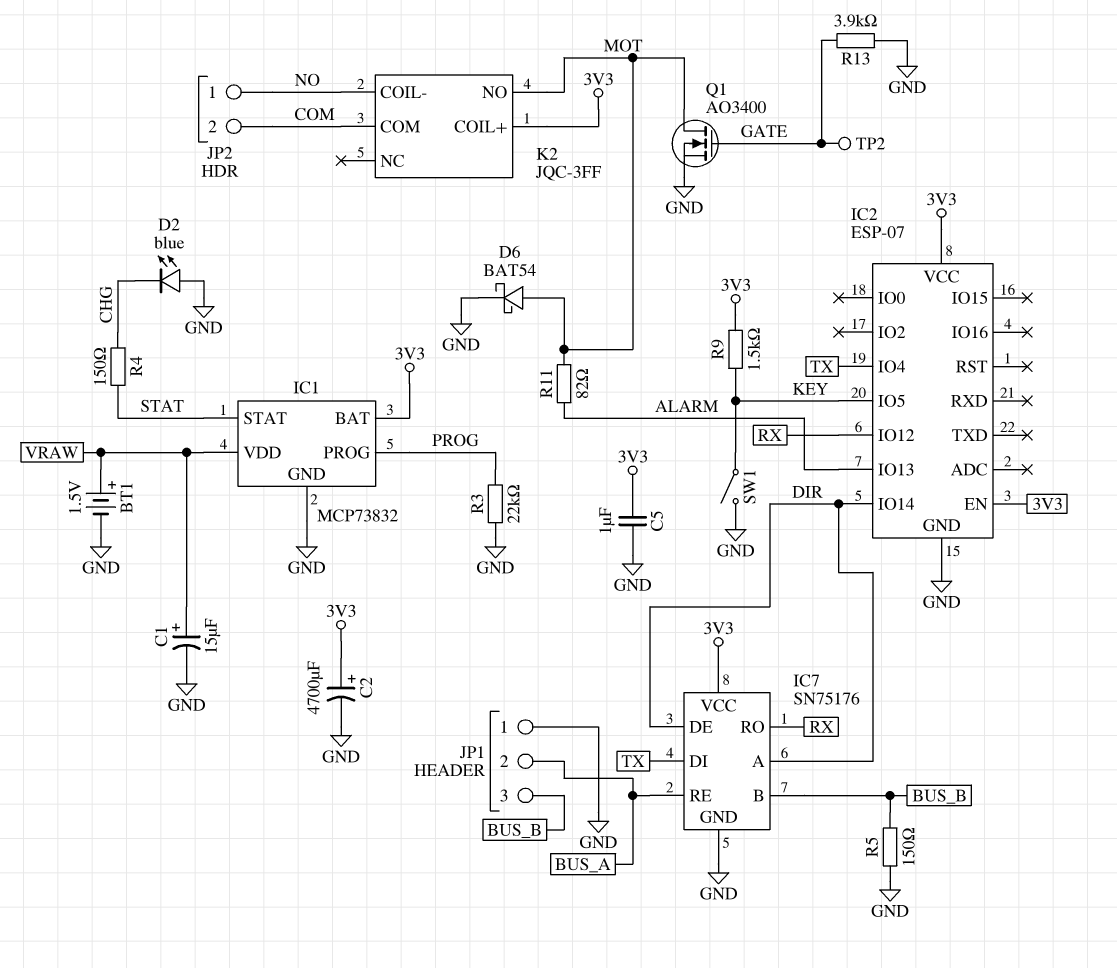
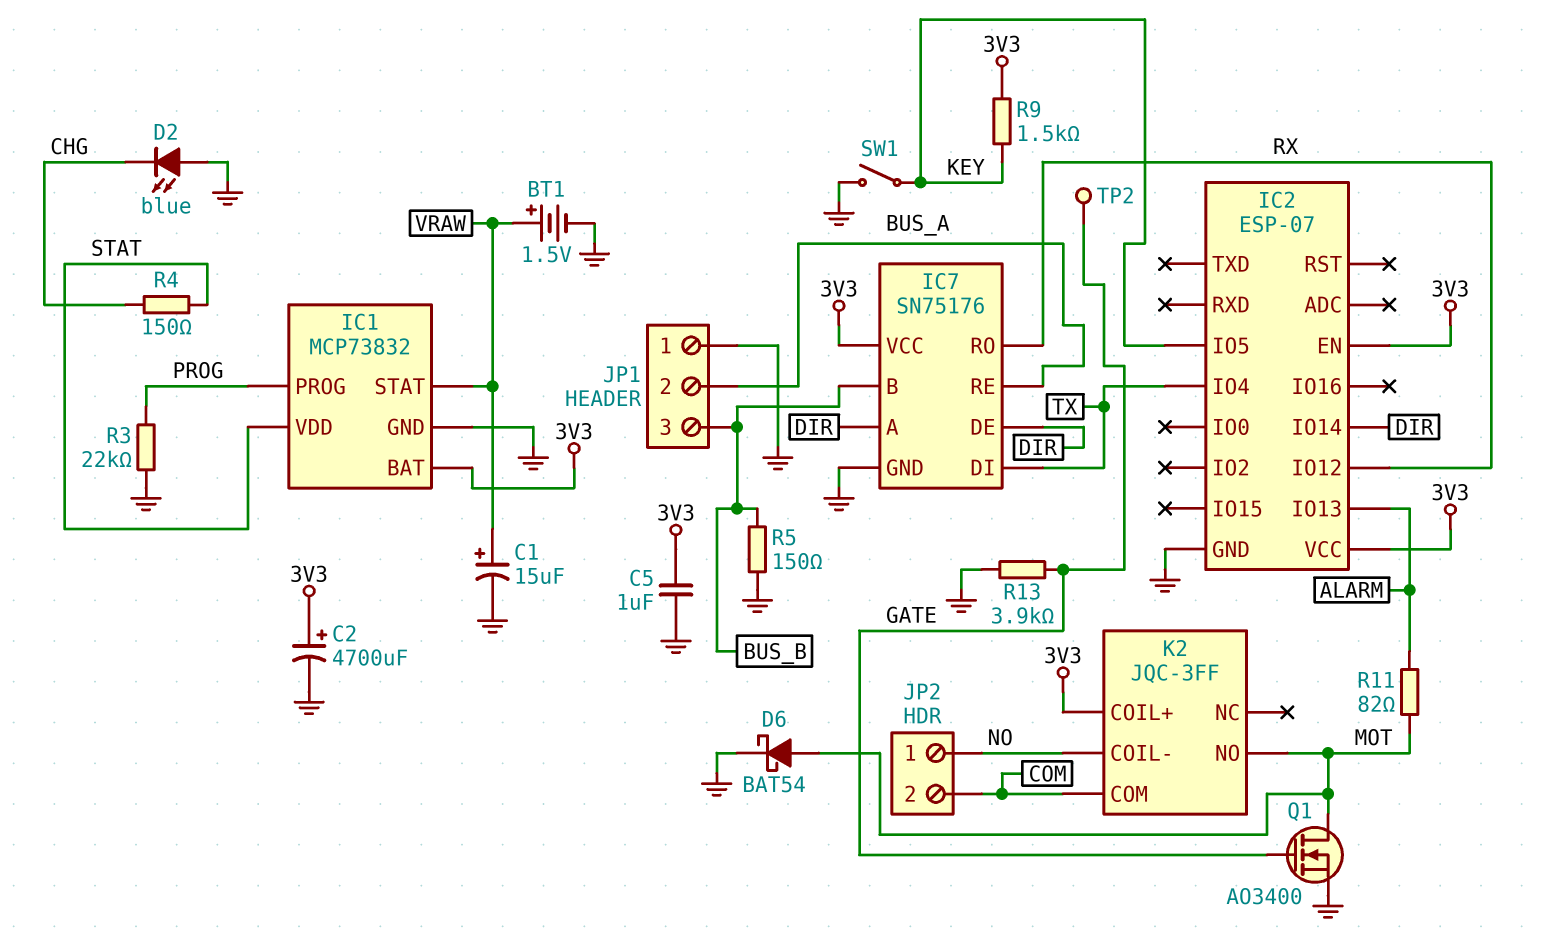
IC1 pin STAT: STAT -> VRAW
IC1 pin VDD: VRAW -> STAT

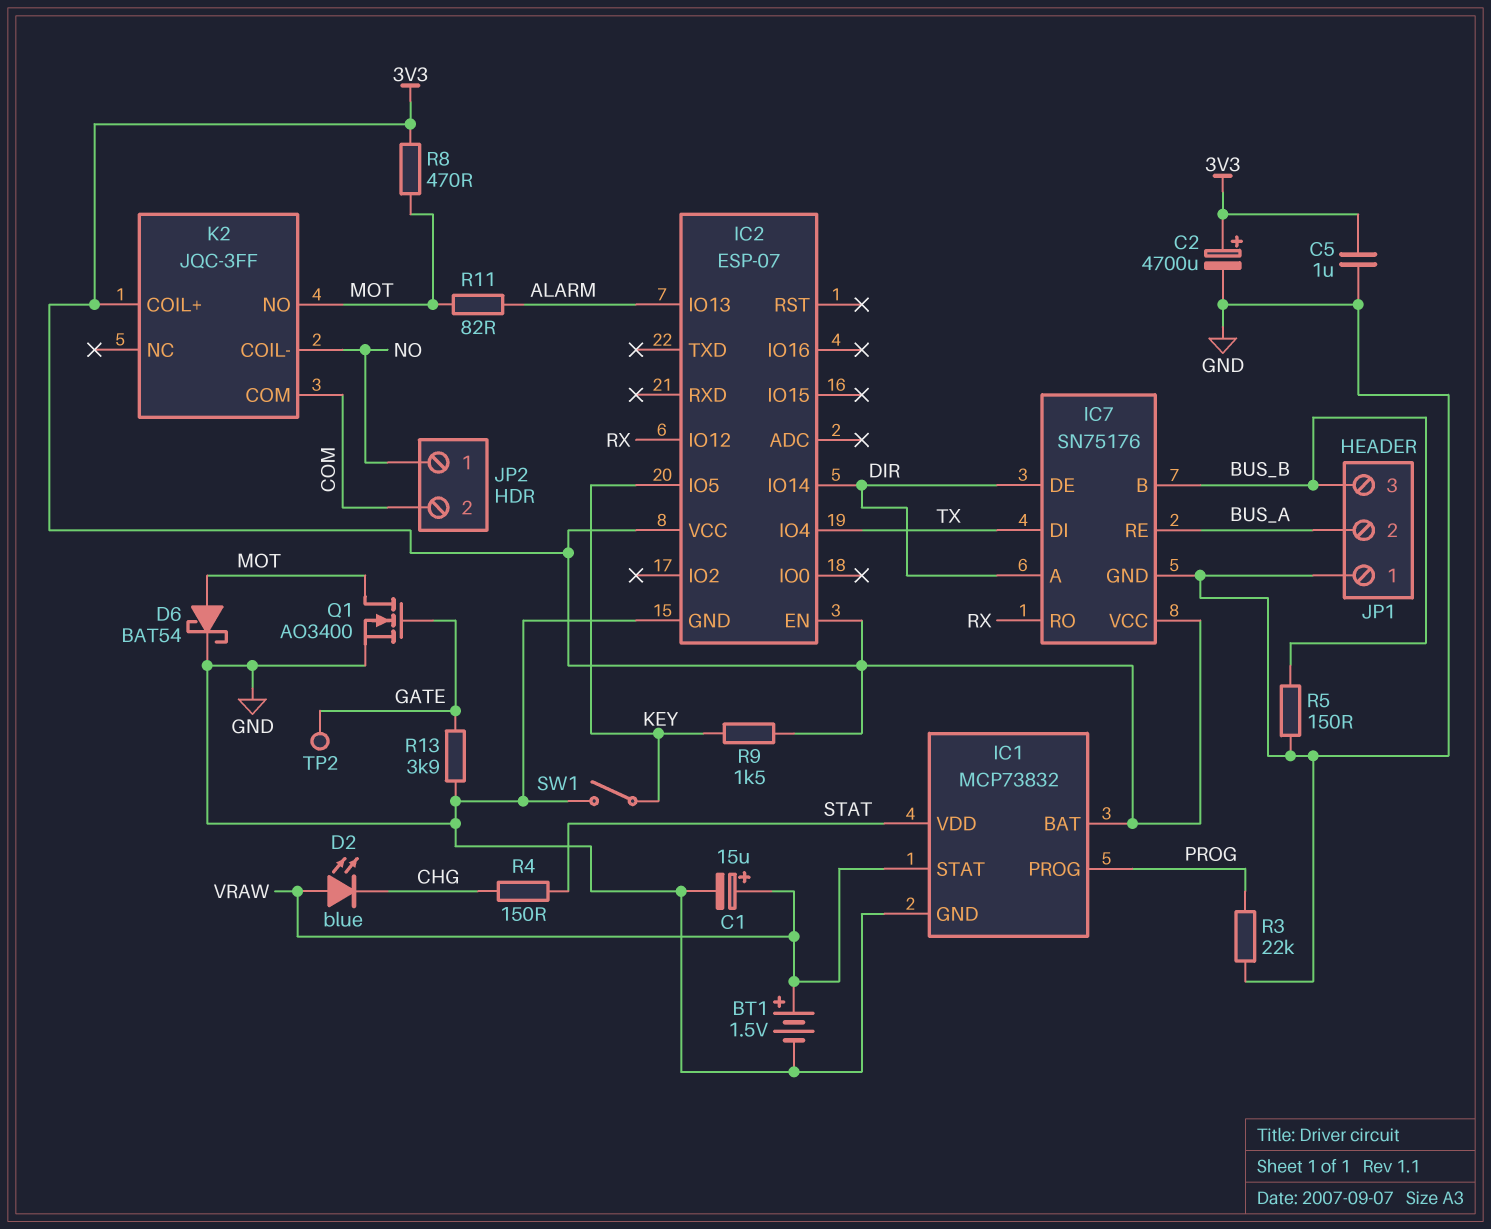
D2: LED blue (A GND, K CHG) -> LED blue (A VRAW, K CHG)
R8: none -> 470 (3V3, MOT)

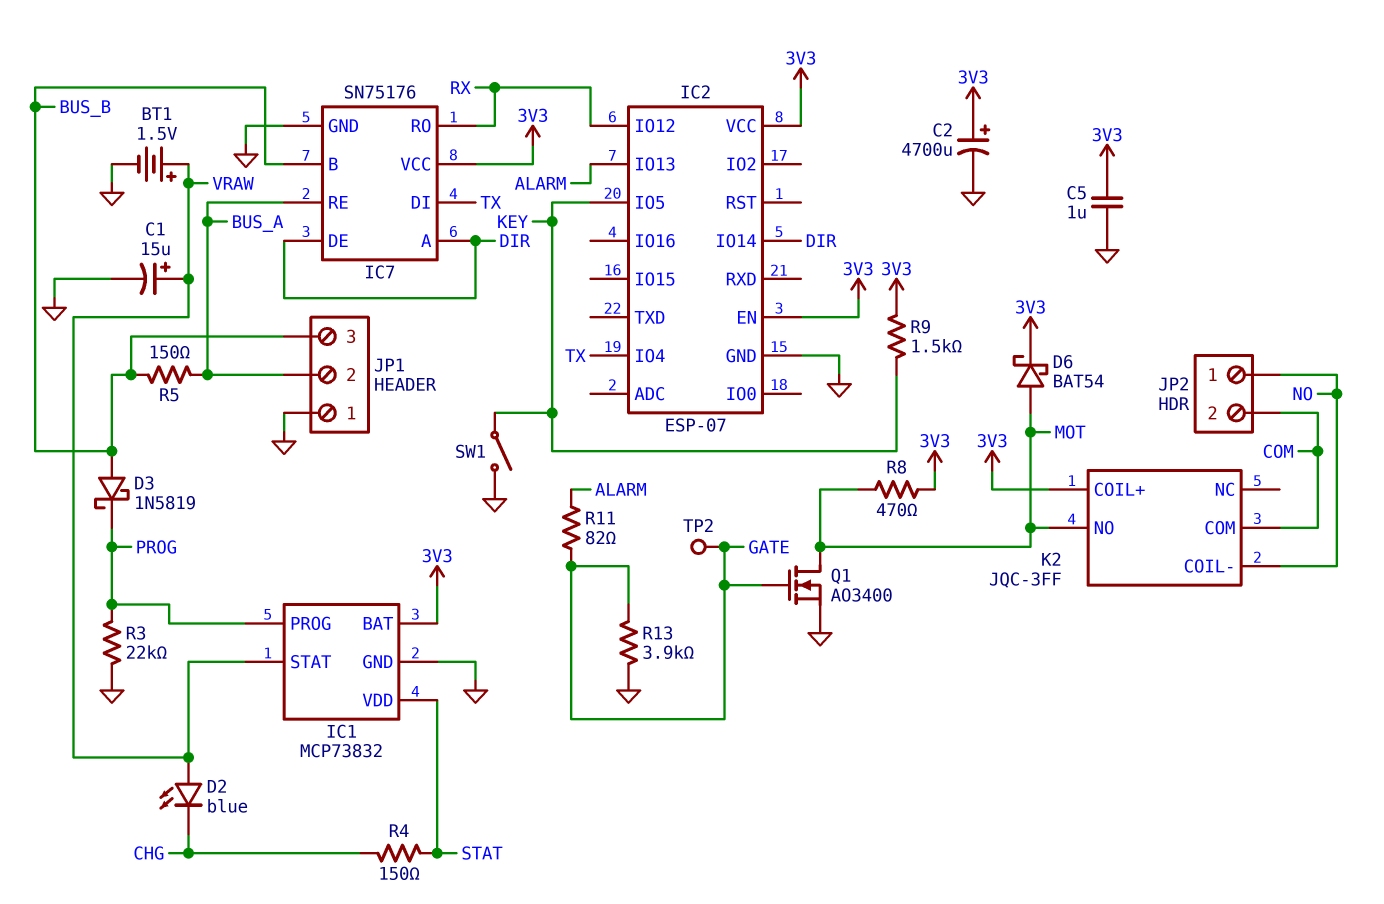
D3: none -> schottky 1N5819 (A BUS_B, K PROG)
D6: schottky BAT54 (A MOT, K GND) -> schottky BAT54 (A MOT, K 3V3)
R5: 150 (BUS_B, GND) -> 150 (BUS_A, BUS_B)
R11: 82 (ALARM, MOT) -> 82 (ALARM, GATE)

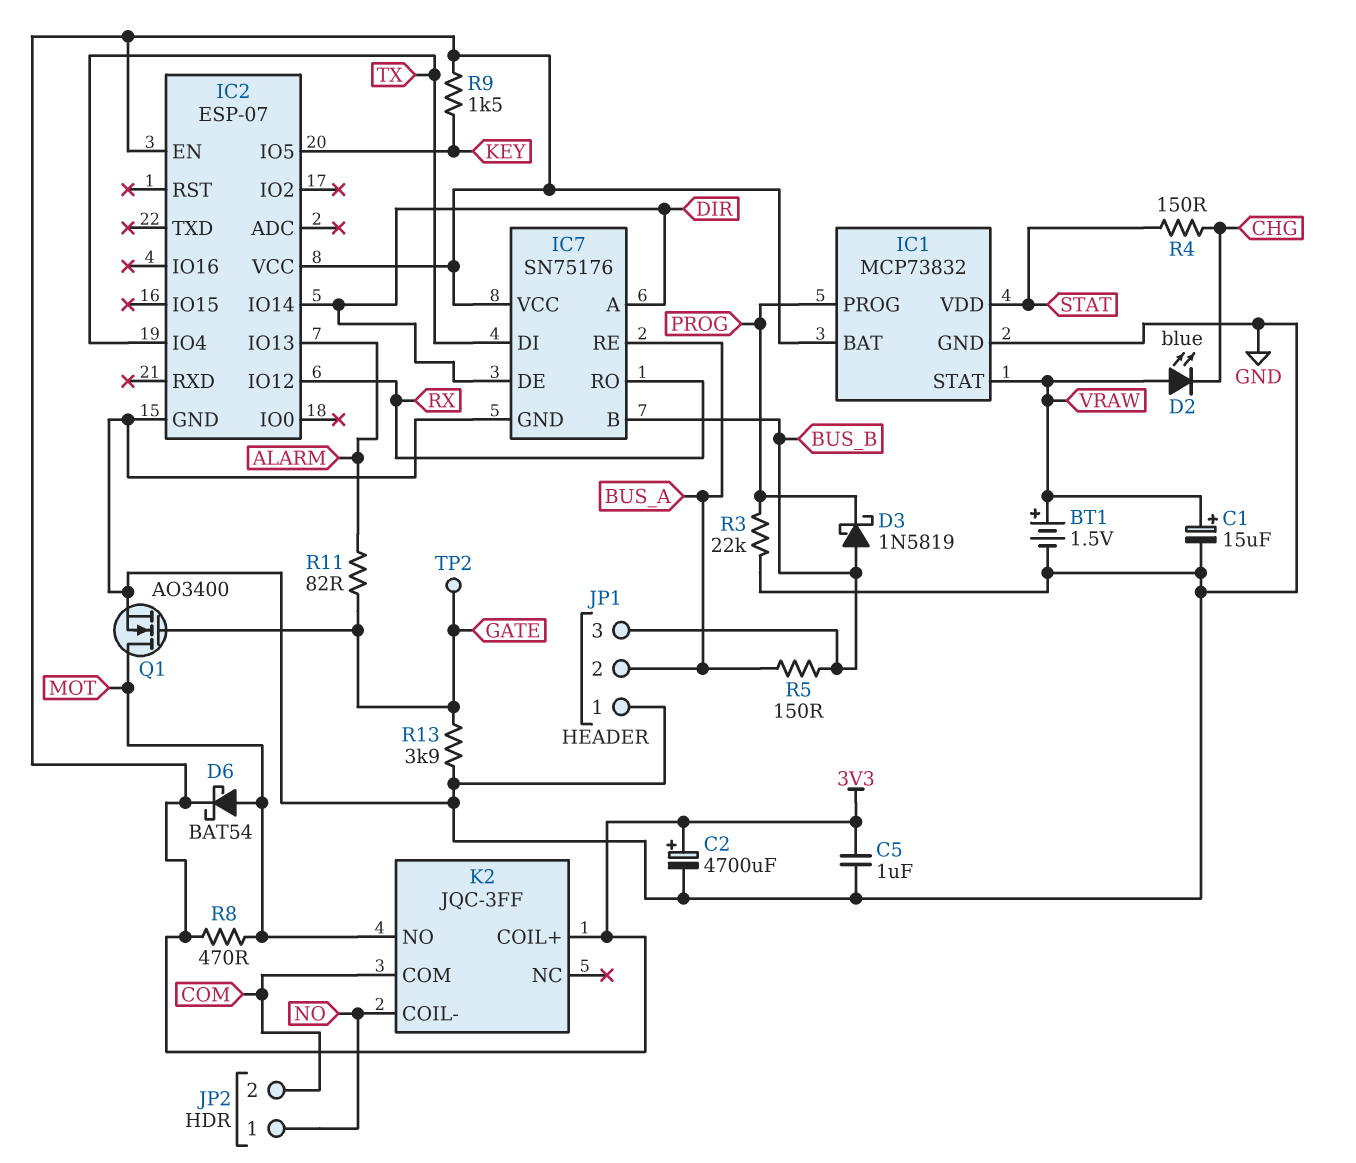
SW1: switch (GND, KEY) -> none

